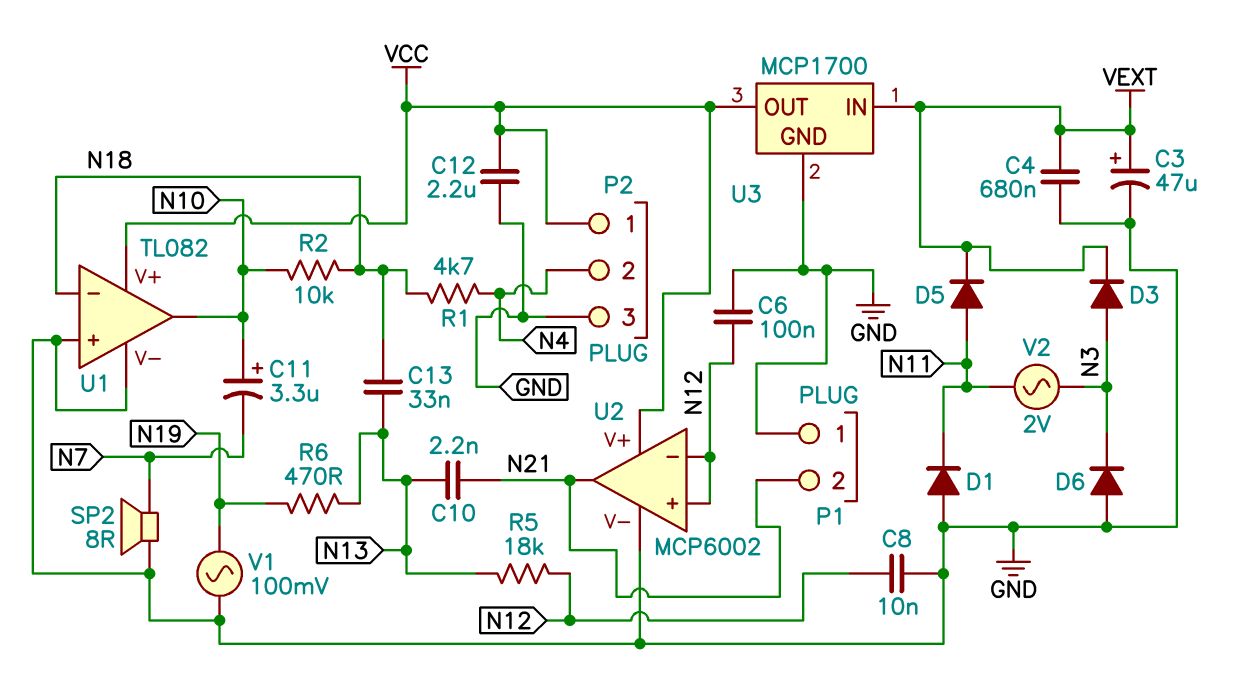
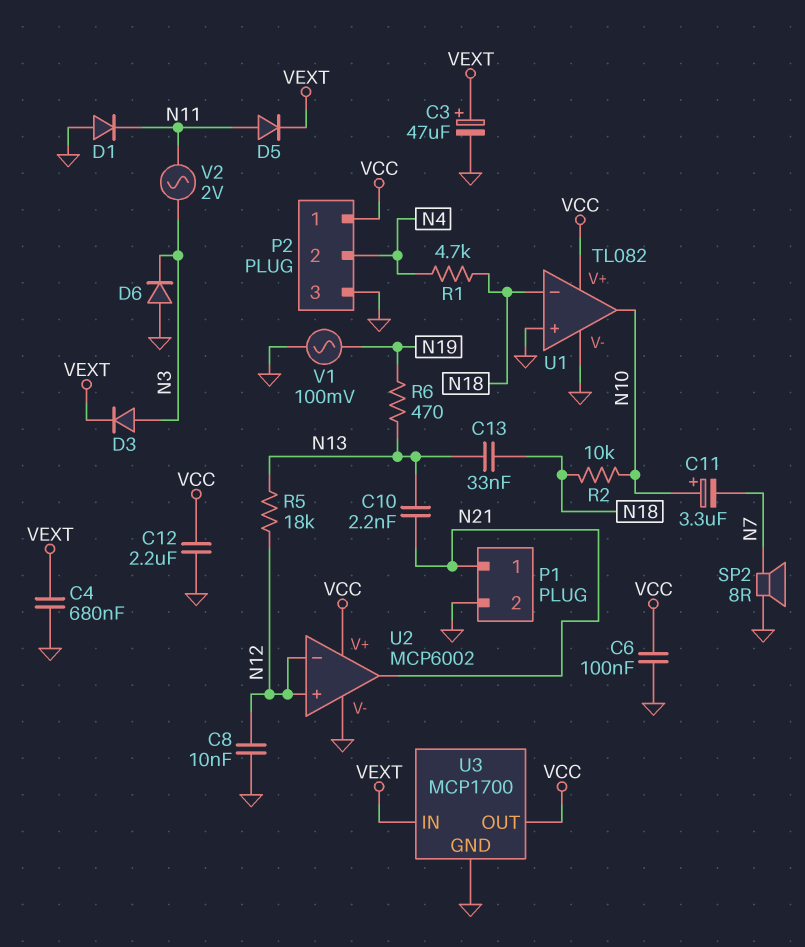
C6: 100nF (GND, N12) -> 100nF (GND, VCC)
P1 pin 1: GND -> N21
P1 pin 2: N21 -> GND

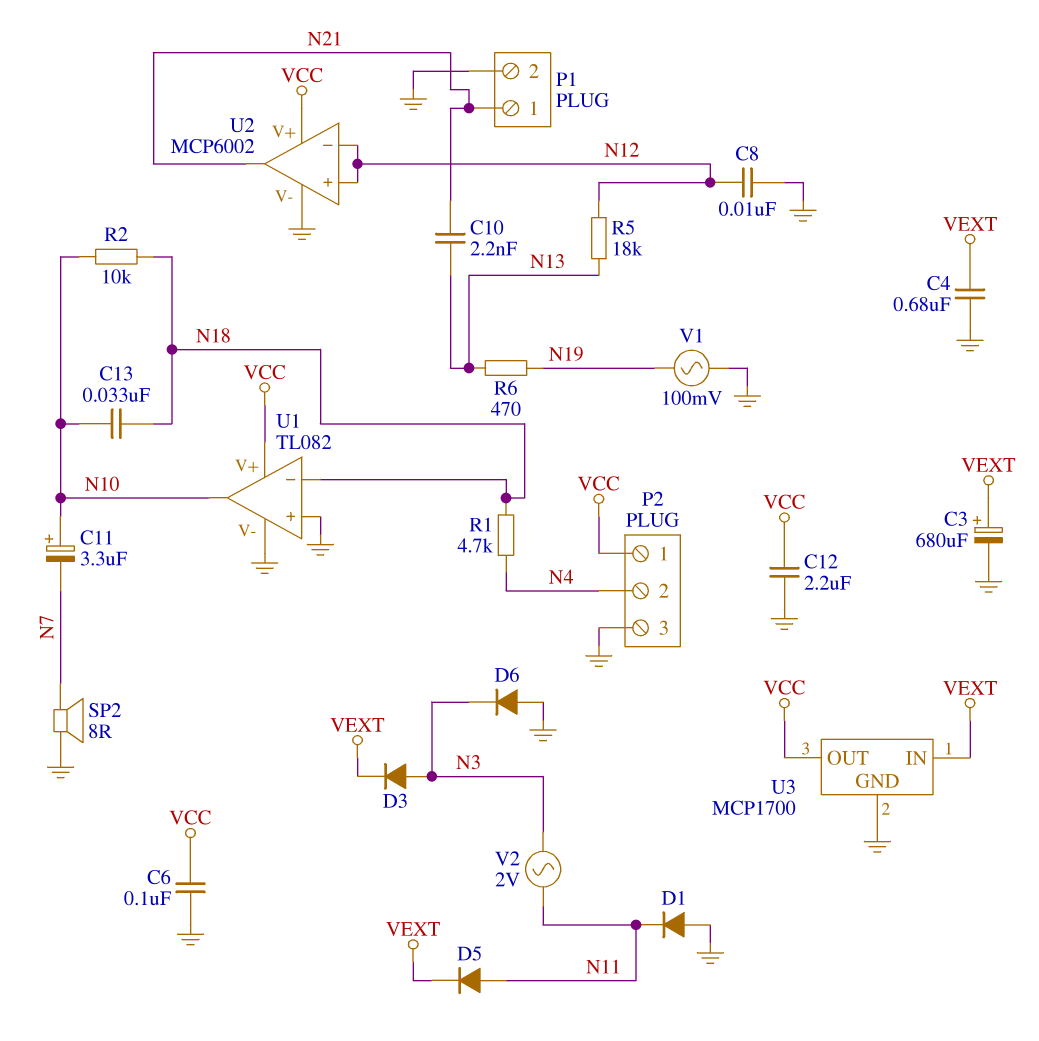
C3: 47uF (plus VEXT, minus GND) -> 680uF (plus VEXT, minus GND)
C13: 33nF (N13, N18) -> 33nF (N10, N18)

